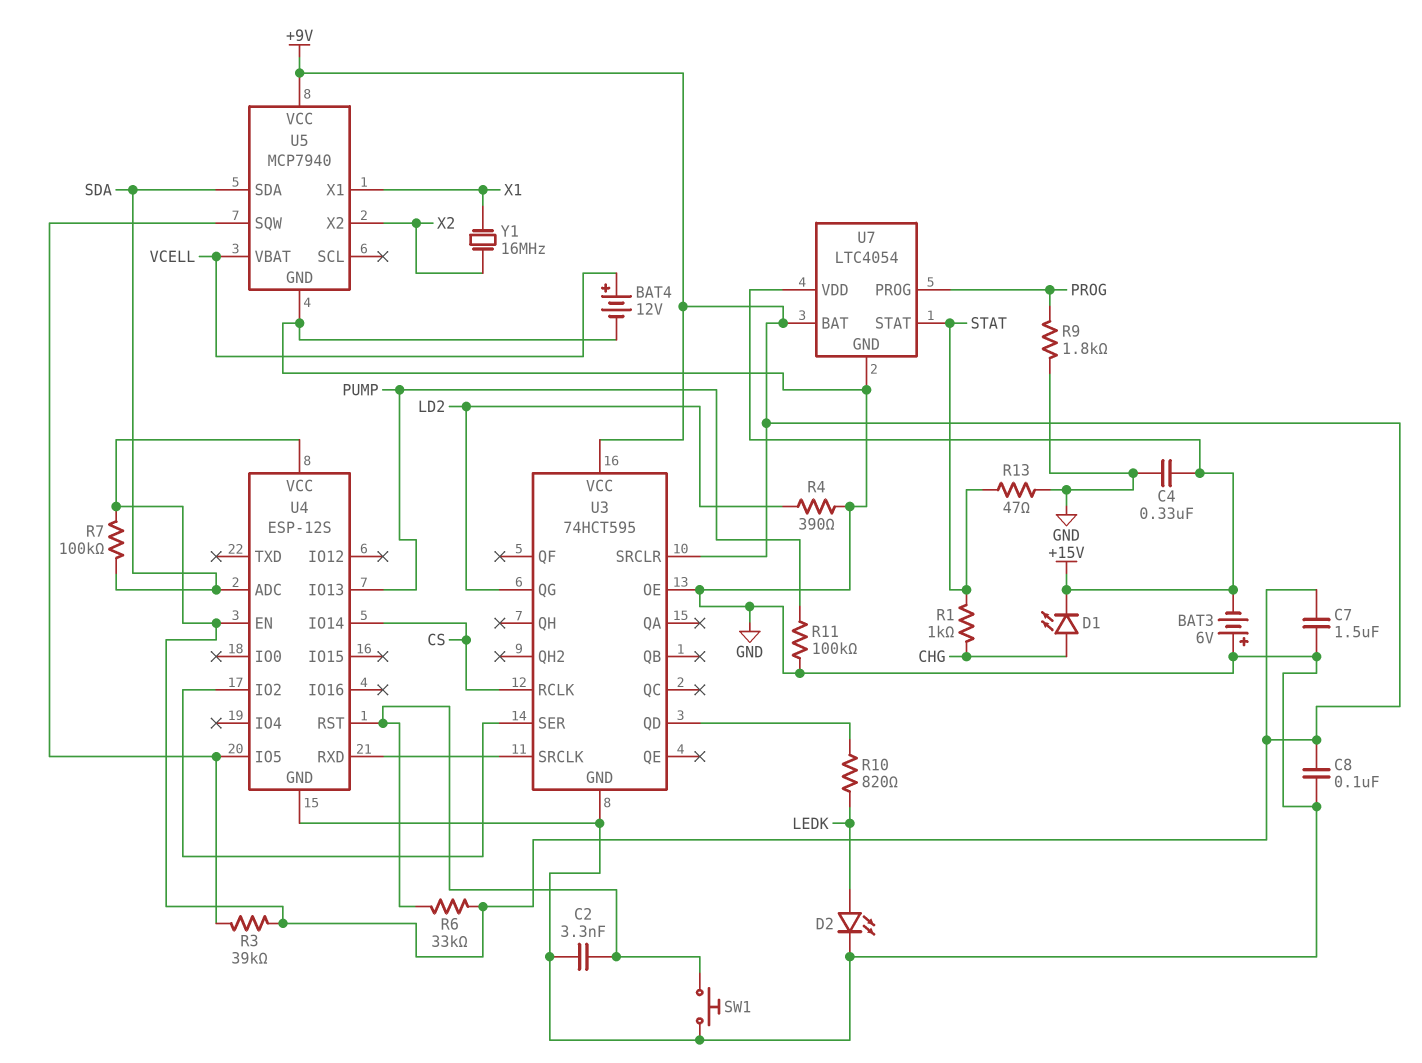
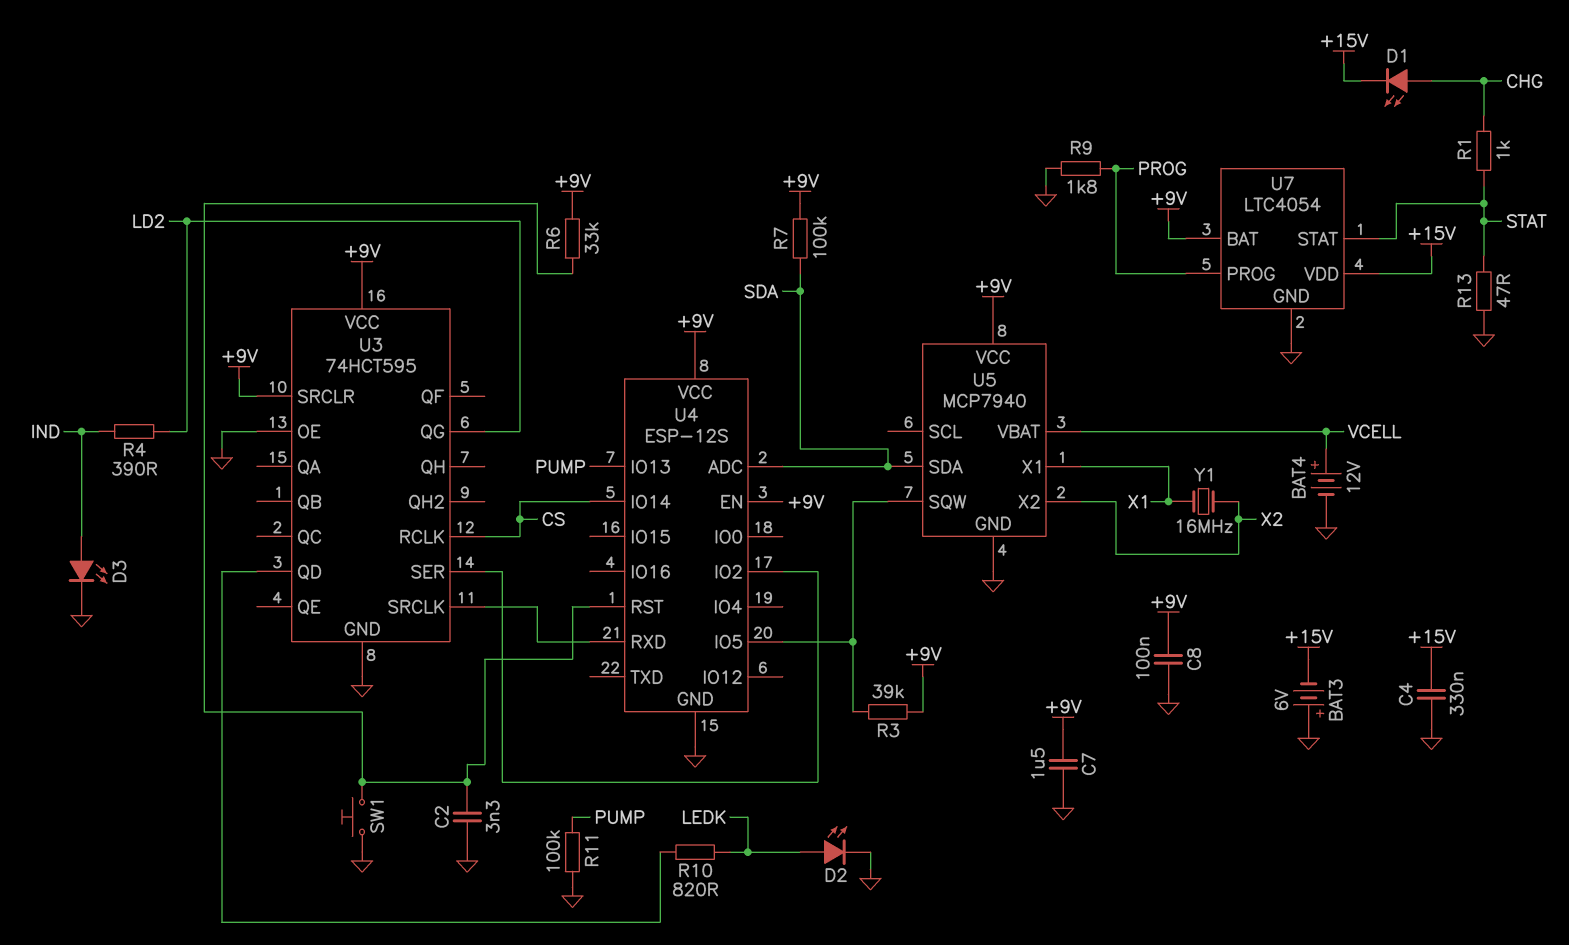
D3: none -> LED (A IND, K GND)
R4: 390 (GND, LD2) -> 390 (IND, LD2)

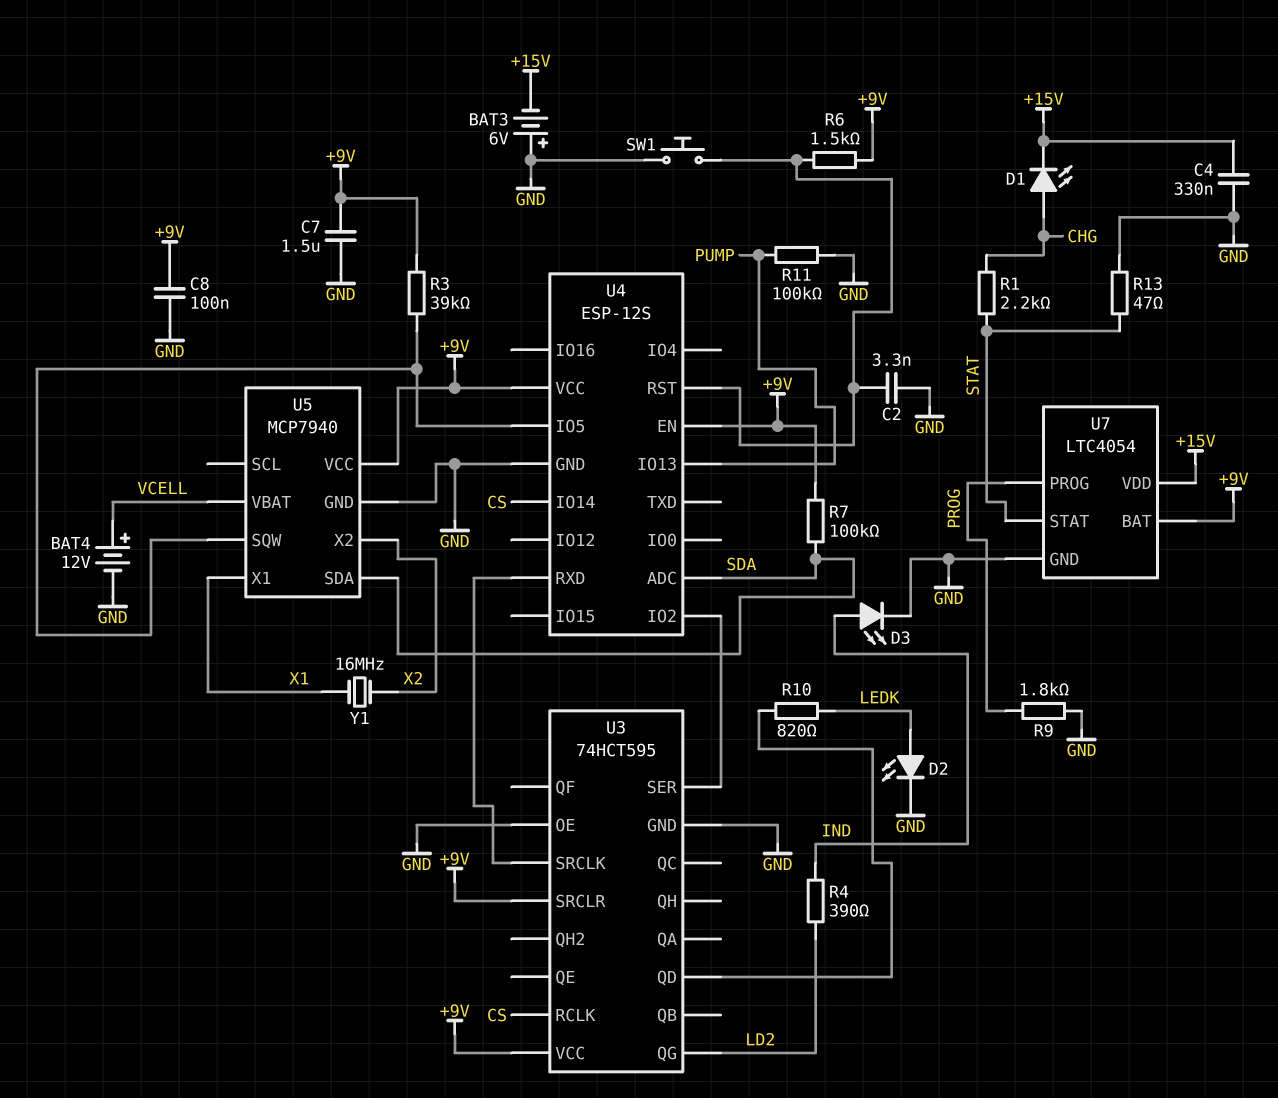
R1: 1k (CHG, STAT) -> 2.2k (CHG, STAT)
R6: 33k (+9V, U4/RST) -> 1.5k (+9V, U4/RST)

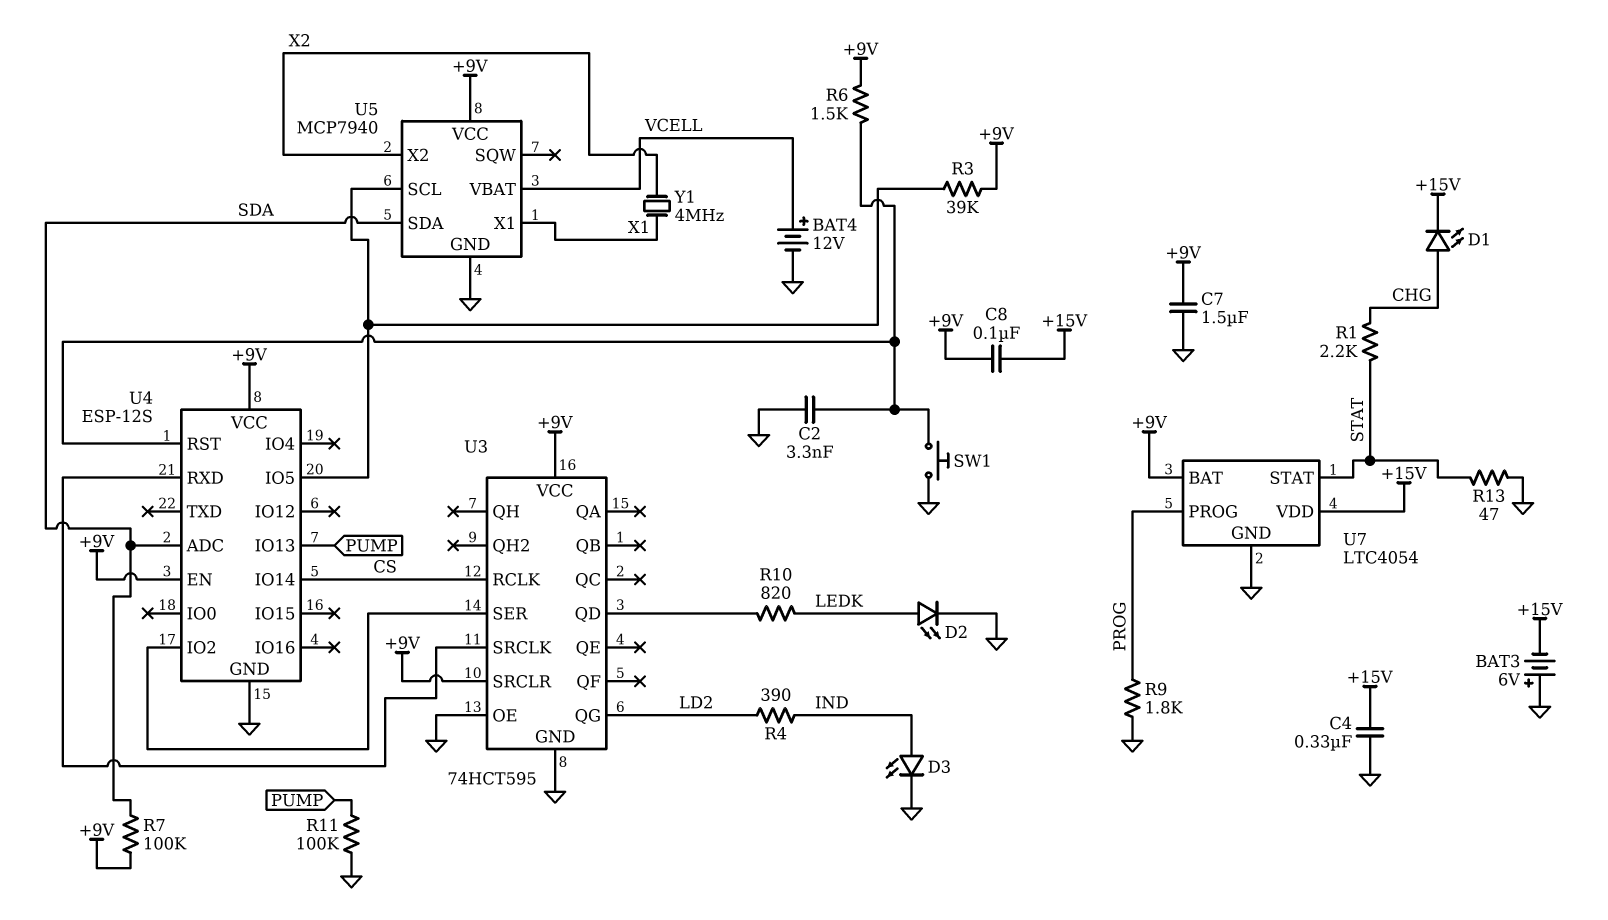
C8: 100nF (+9V, GND) -> 100nF (+9V, +15V)
U5 pin SCL: none -> U4/IO5
U5 pin SQW: U4/IO5 -> none
Y1: 16MHz (X1, X2) -> 4MHz (X1, X2)

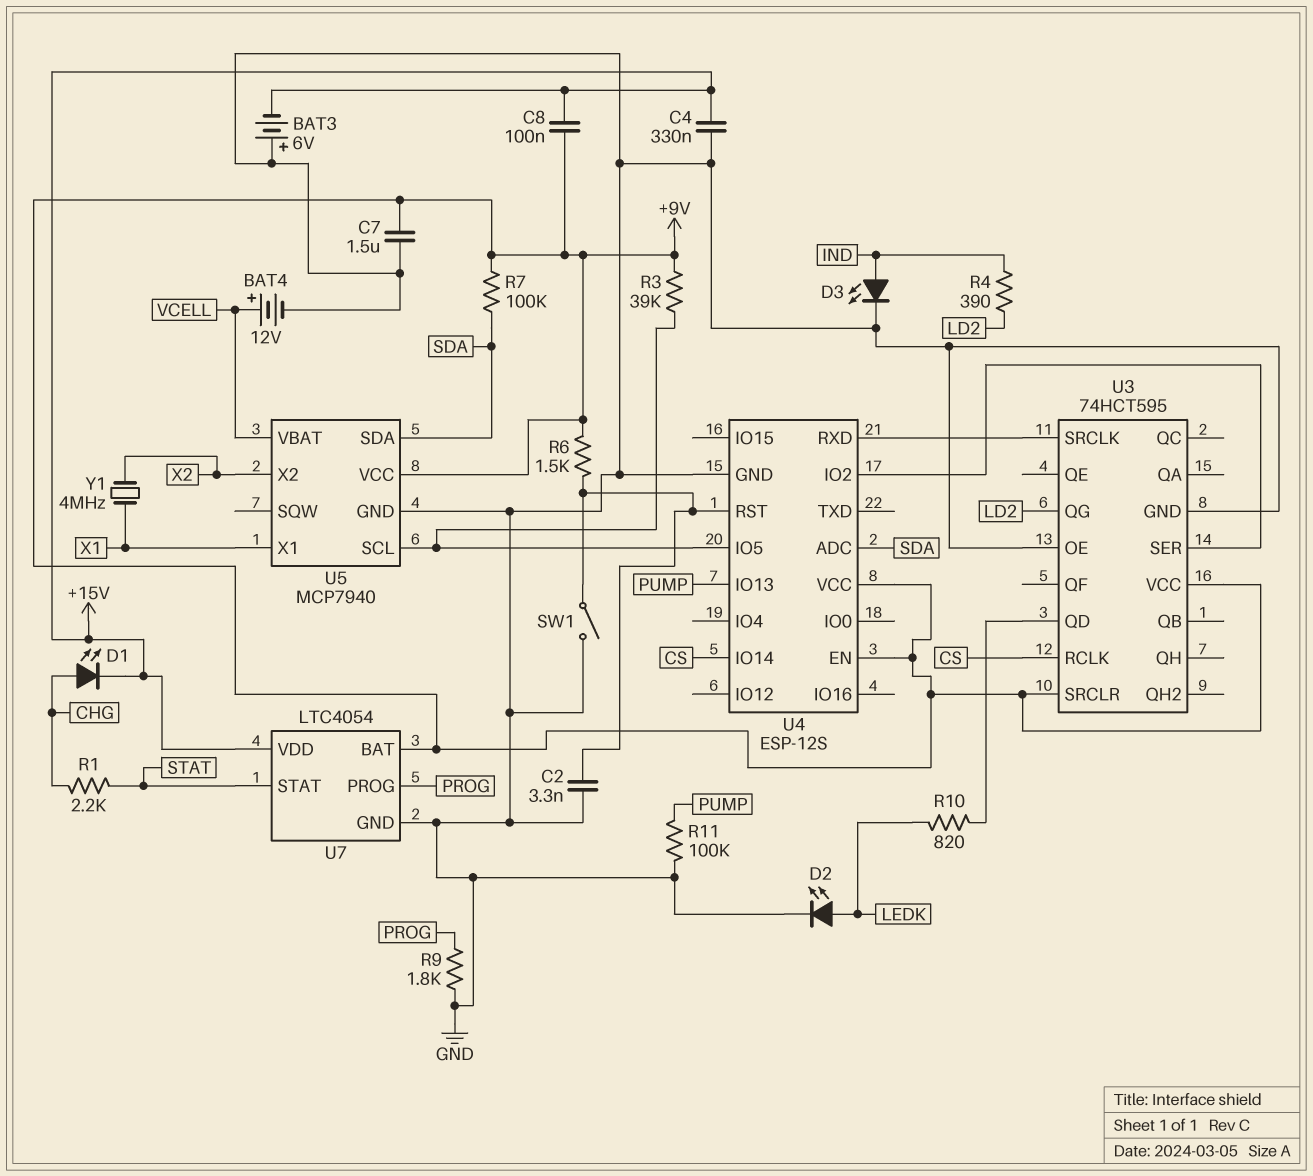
R13: 47 (GND, STAT) -> none
SW1: button (GND, U4/RST) -> switch (GND, U4/RST)

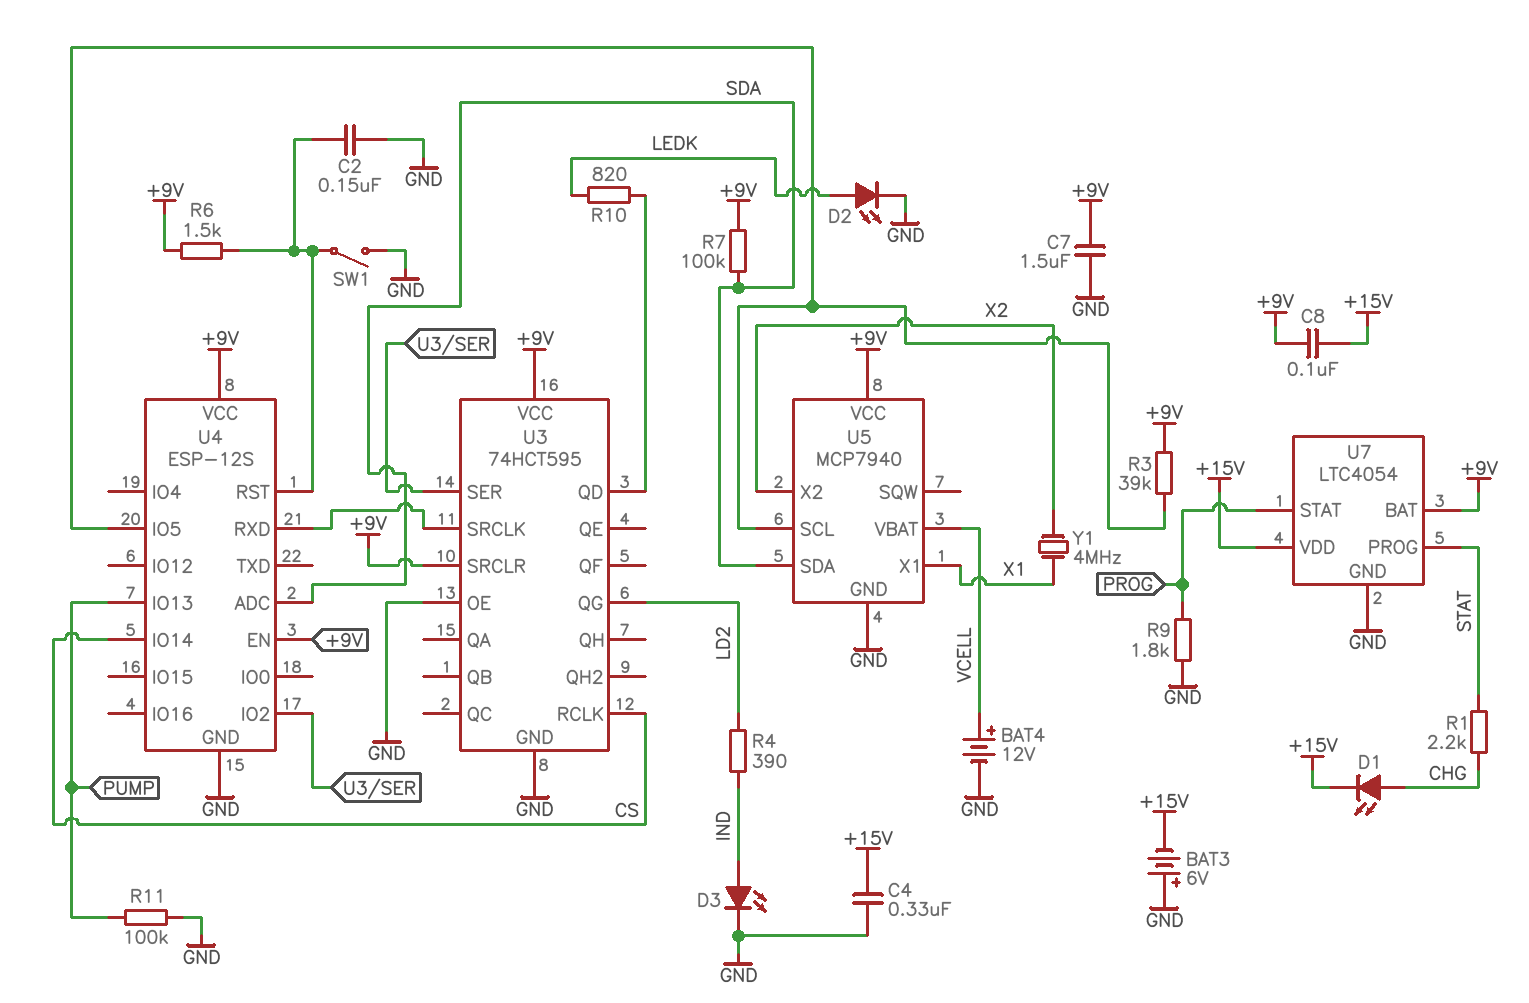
C2: 3.3nF (GND, U4/RST) -> 150nF (GND, U4/RST)
U7 pin PROG: PROG -> STAT
U7 pin STAT: STAT -> PROG

